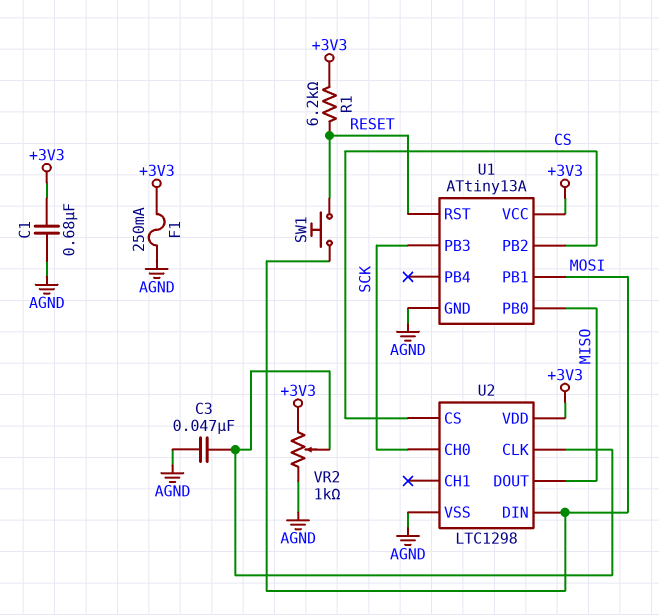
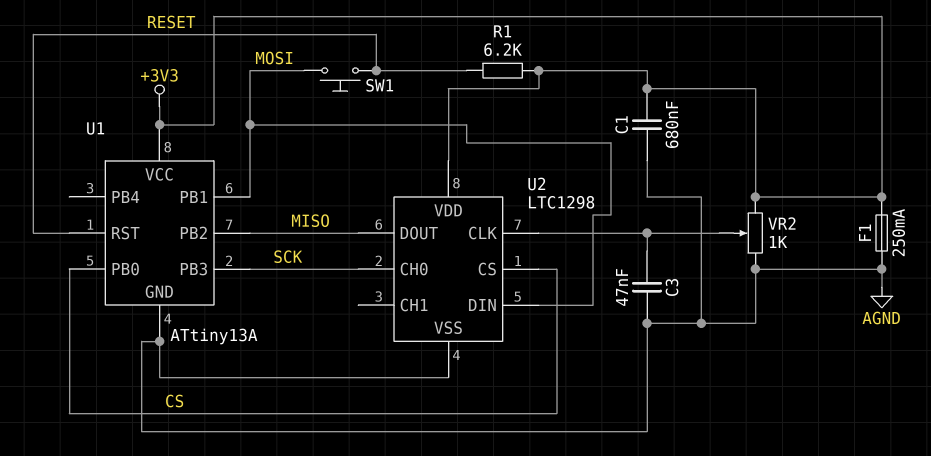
U1 pin PB0: MISO -> CS
U1 pin PB2: CS -> MISO

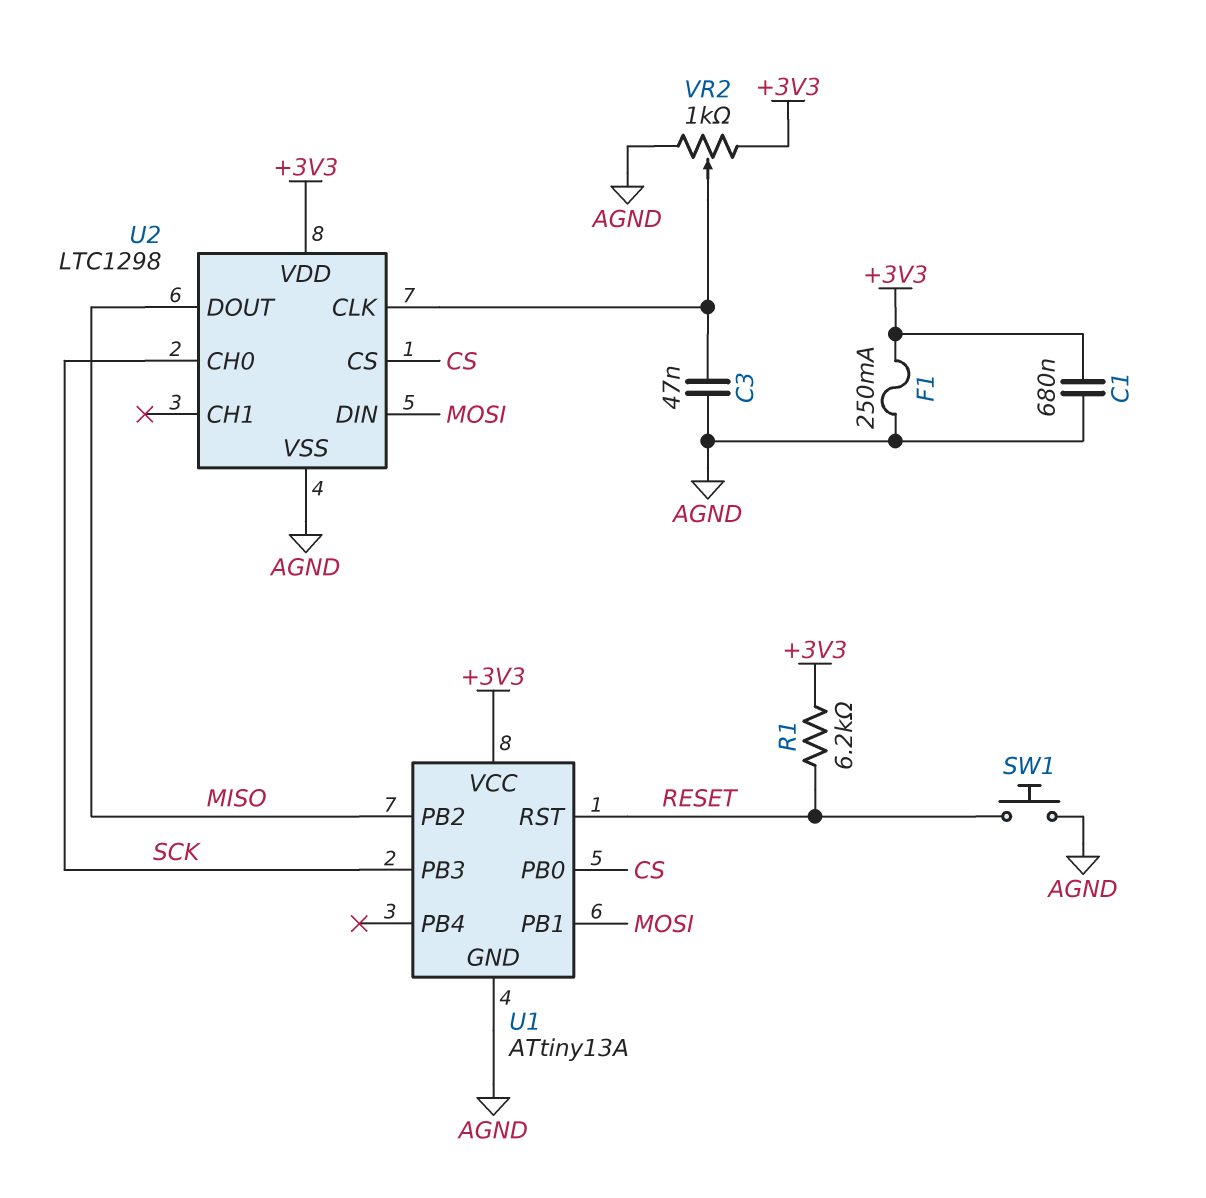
SW1: button (MOSI, RESET) -> button (AGND, RESET)

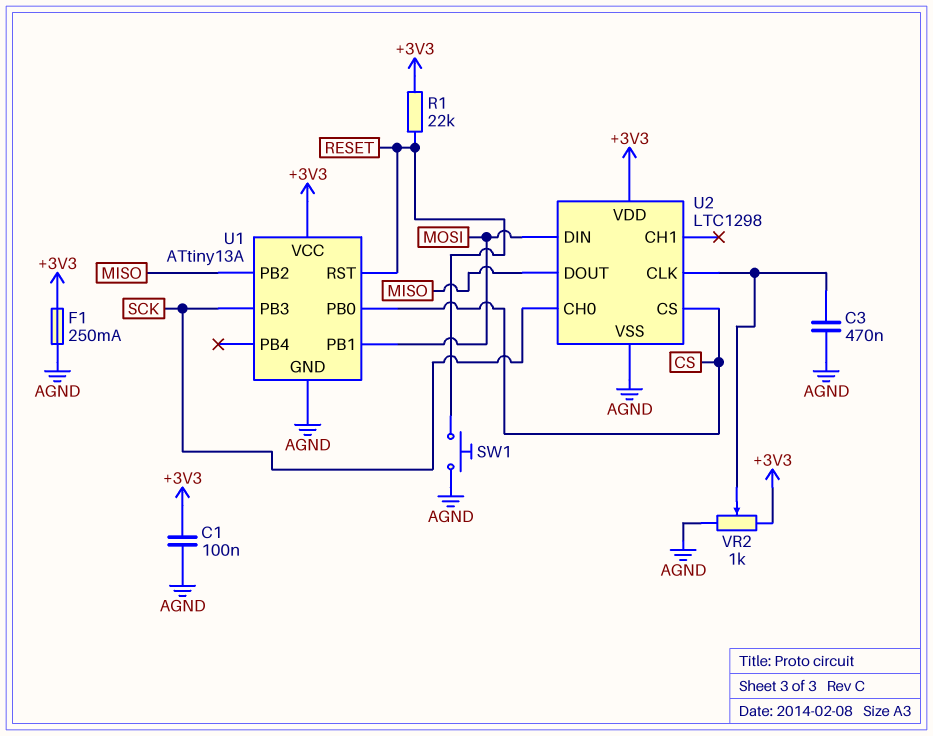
C1: 680nF (+3V3, AGND) -> 100nF (+3V3, AGND)
C3: 47nF (AGND, U2/CLK) -> 470nF (AGND, U2/CLK)
R1: 6.2k (+3V3, RESET) -> 22k (+3V3, RESET)

